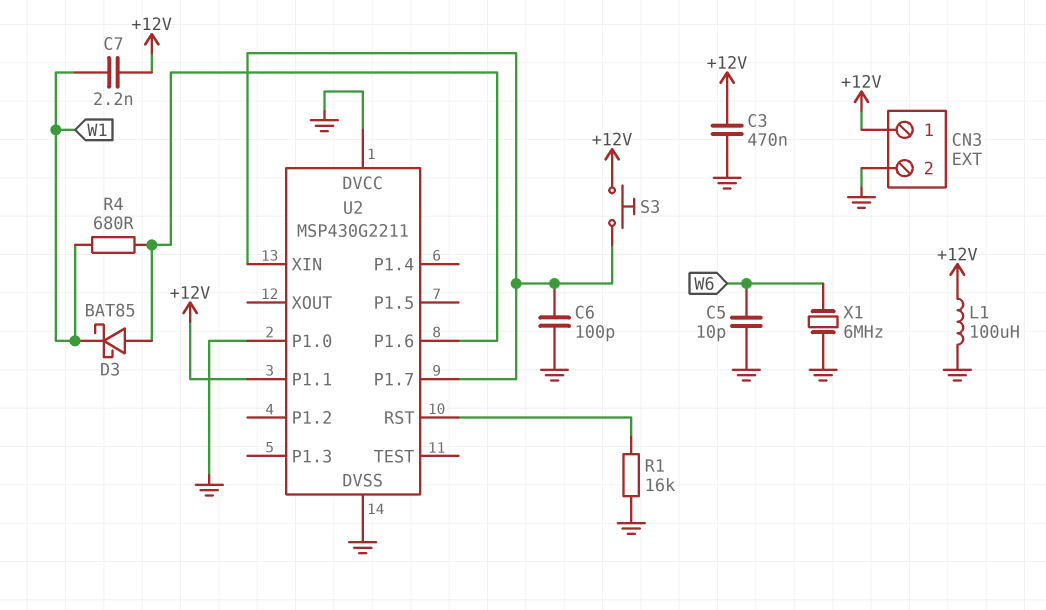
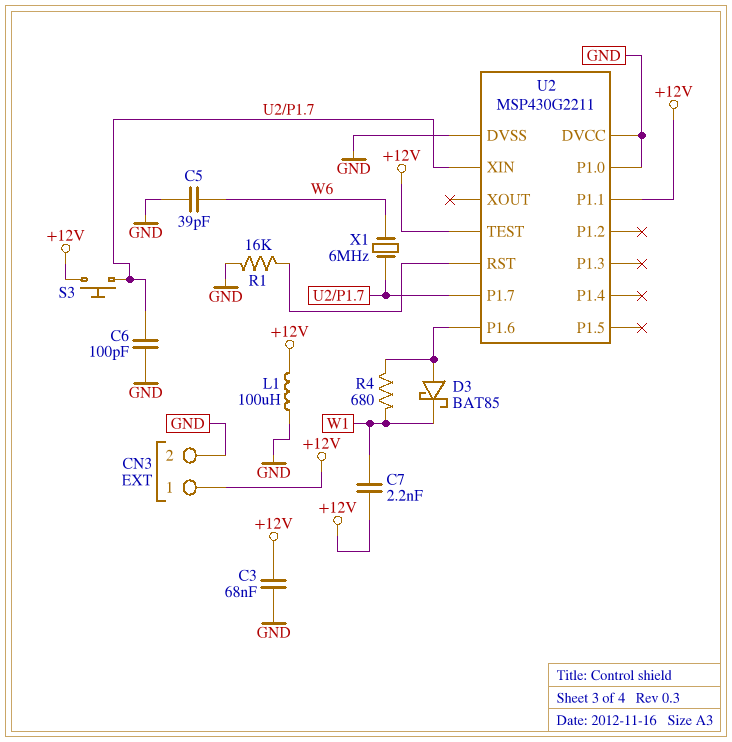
C3: 470nF (+12V, GND) -> 68nF (+12V, GND)
C5: 10pF (GND, W6) -> 39pF (GND, W6)
U2 pin TEST: none -> +12V
X1: 6MHz (GND, W6) -> 6MHz (U2/P1.7, W6)

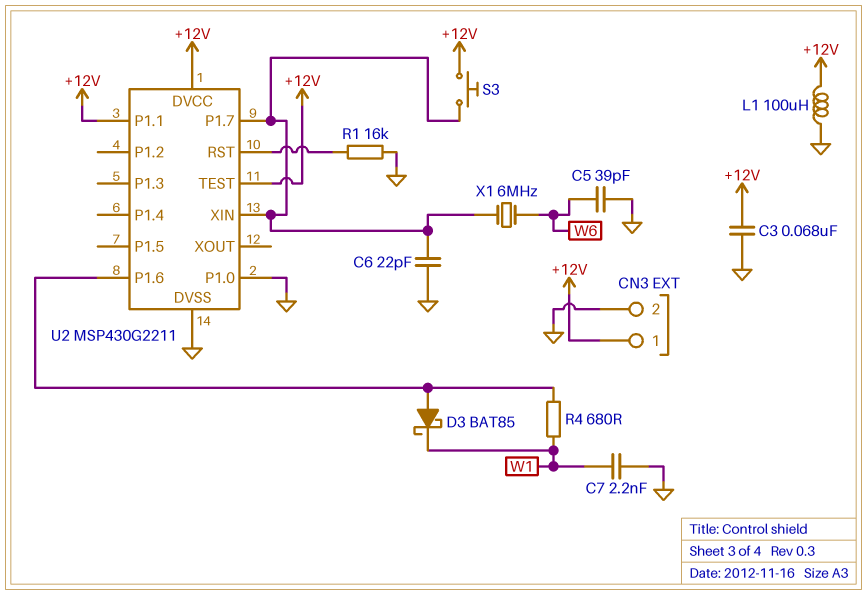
C6: 100pF (GND, U2/P1.7) -> 22pF (GND, U2/P1.7)
C7: 2.2nF (+12V, W1) -> 2.2nF (GND, W1)
U2 pin DVCC: GND -> +12V

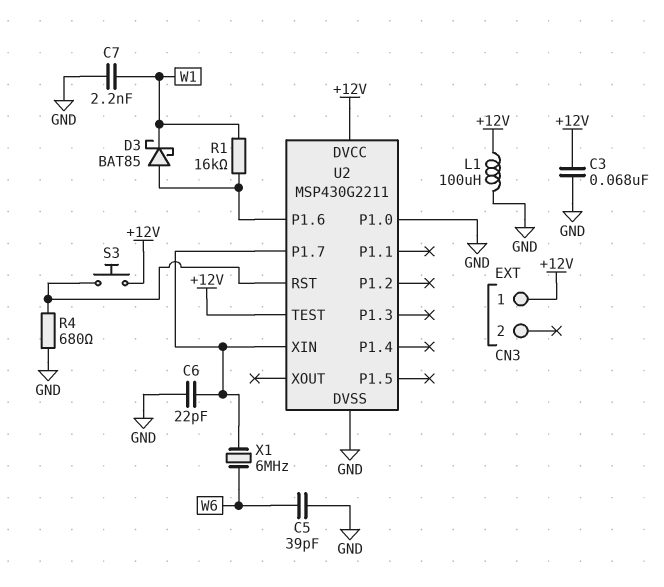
CN3 pin 2: GND -> none
R1: 16k (GND, U2/RST) -> 16k (U2/P1.6, W1)
R4: 680 (U2/P1.6, W1) -> 680 (GND, U2/RST)
S3: button (+12V, U2/P1.7) -> button (+12V, U2/RST)
U2 pin P1.1: +12V -> none

